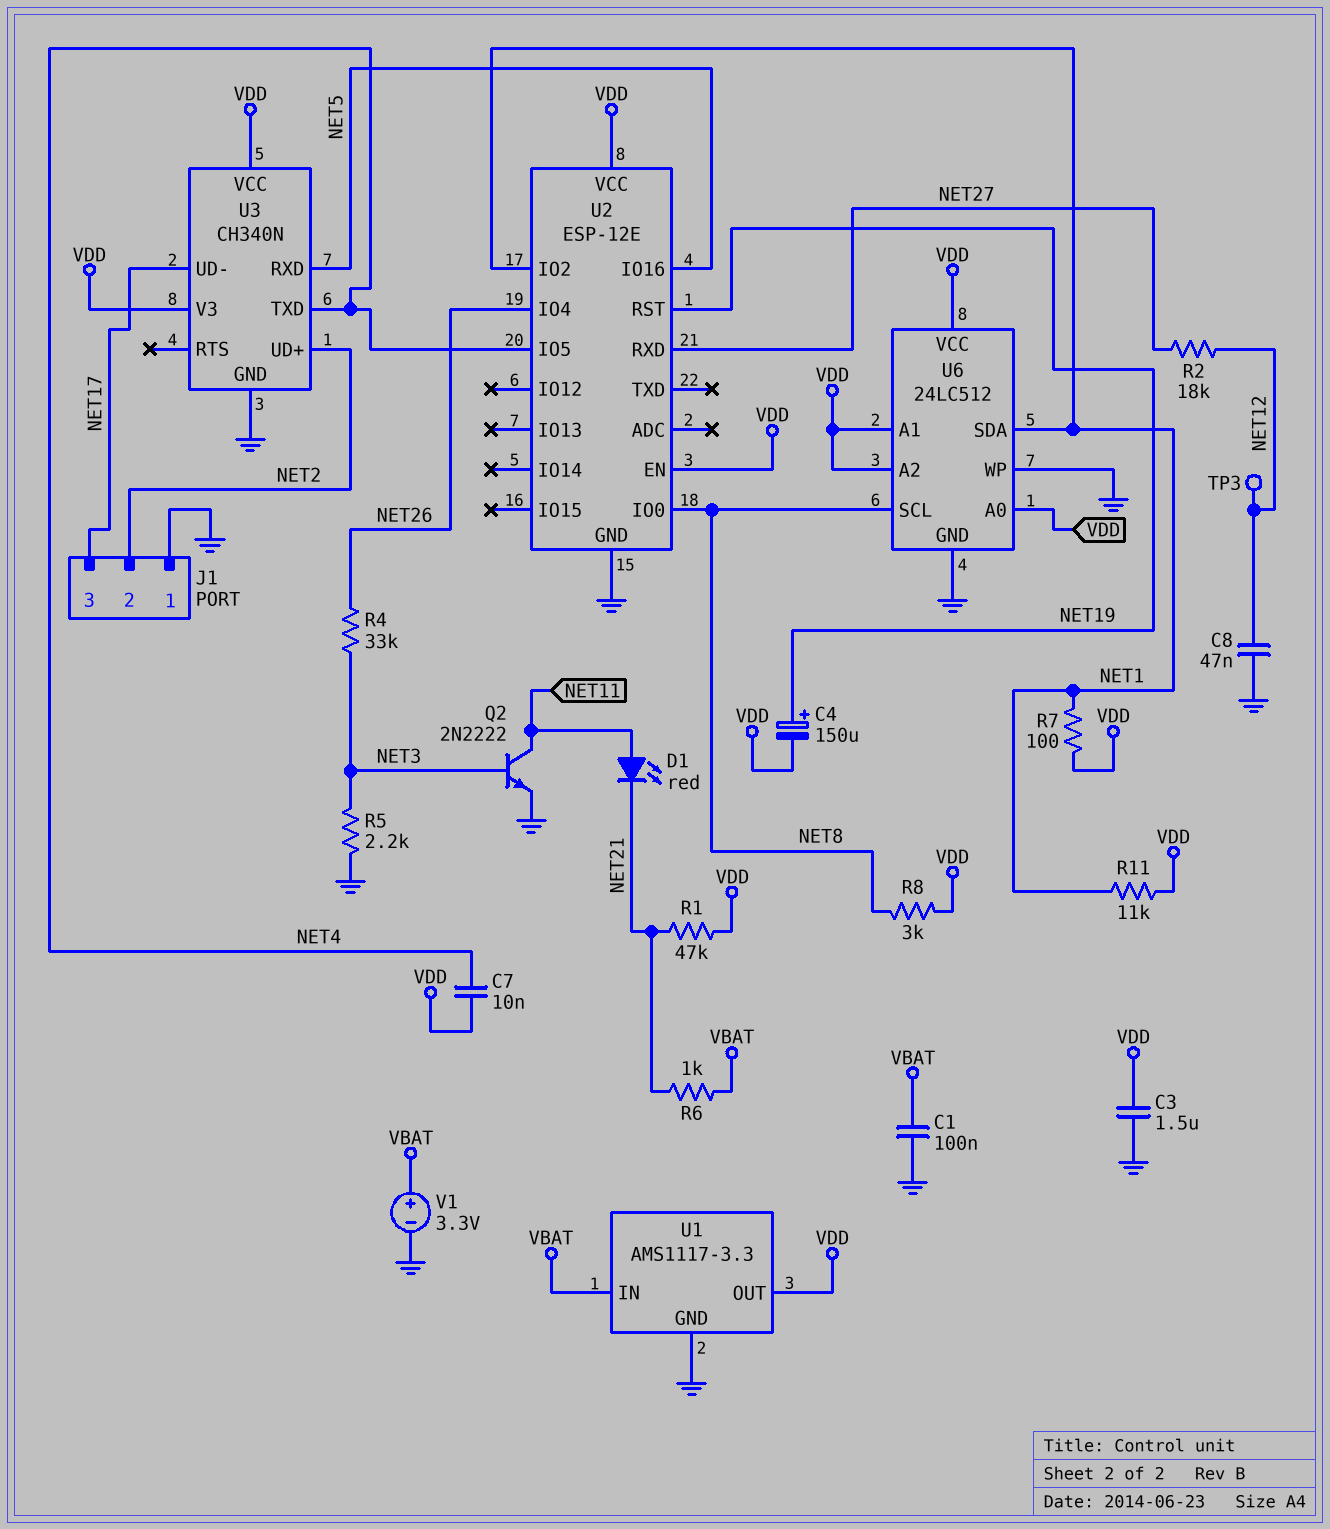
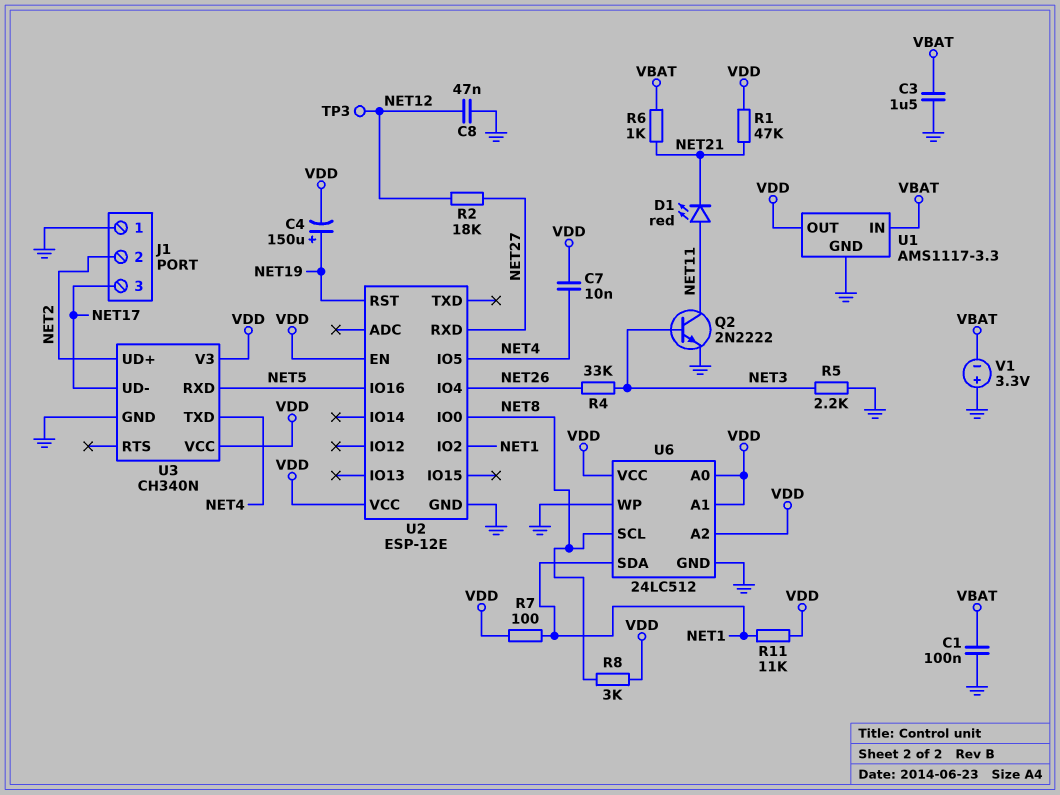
C3: 1.5uF (GND, VDD) -> 1.5uF (GND, VBAT)
V1: 3.3V (plus VBAT, minus GND) -> 3.3V (plus GND, minus VBAT)

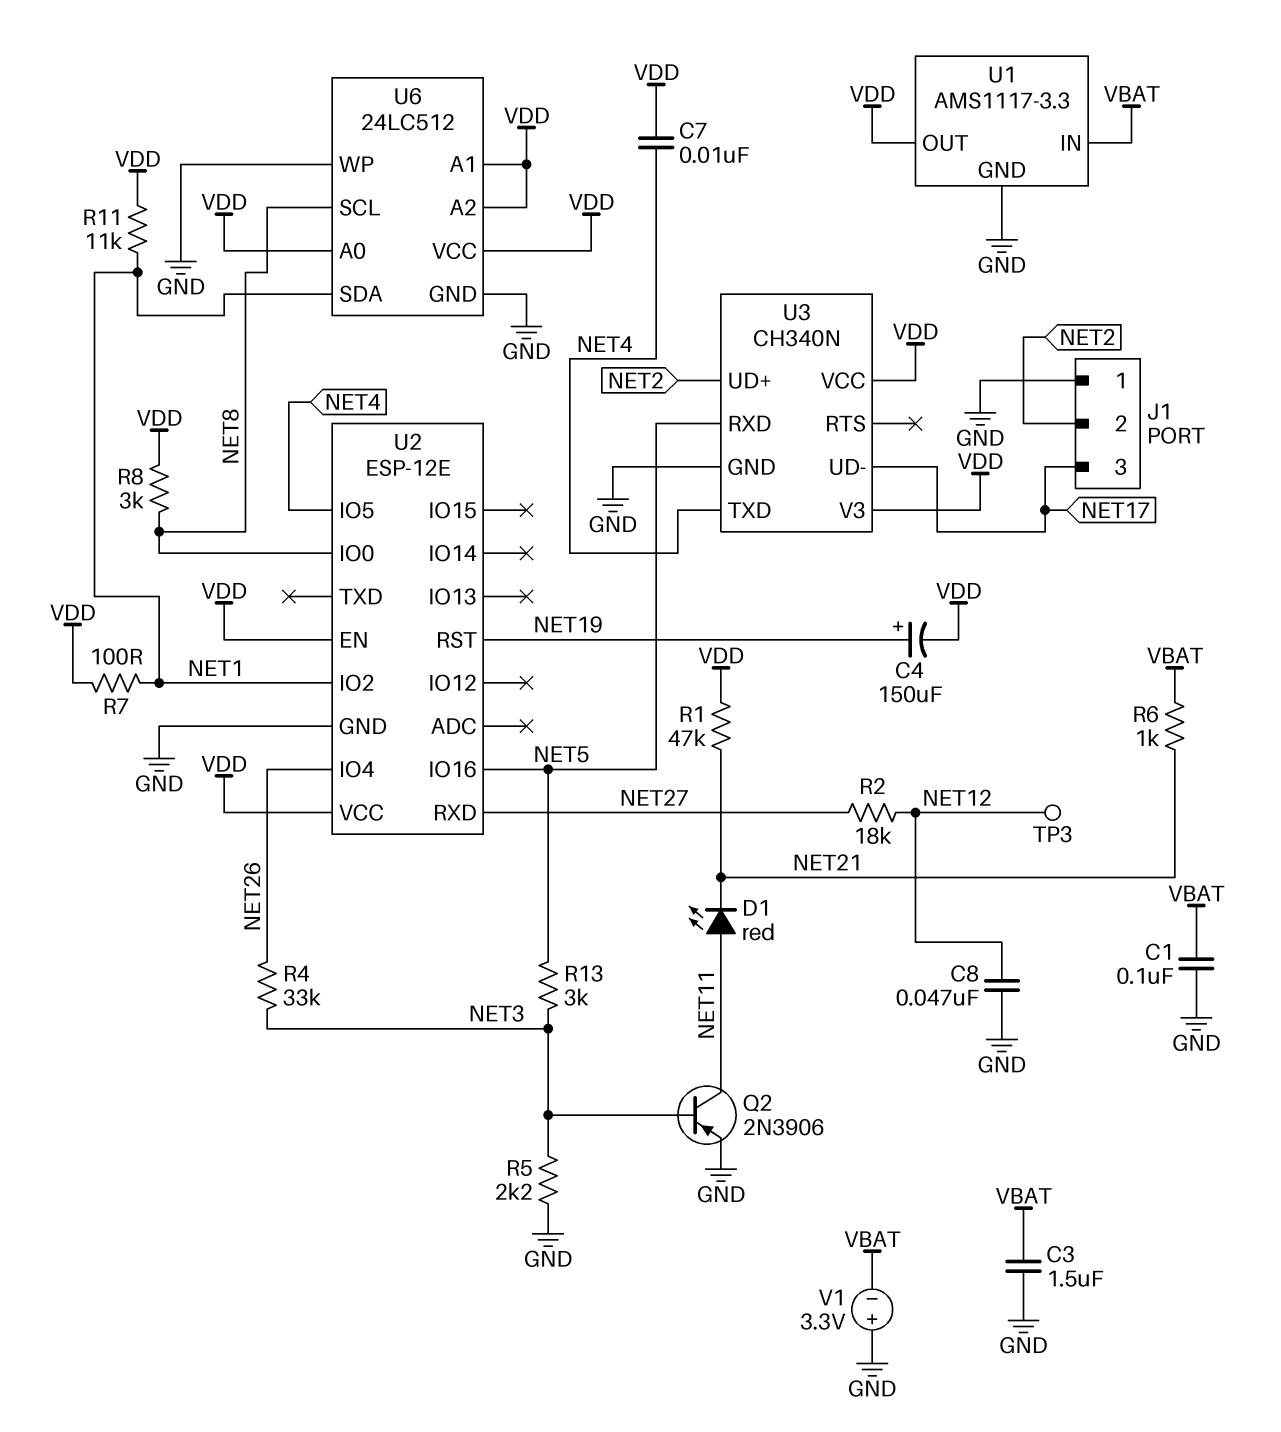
Q2: NPN 2N2222 (B NET3, C NET11, E GND) -> PNP 2N3906 (B NET3, C NET11, E GND)
R13: none -> 3k (NET3, NET5)

